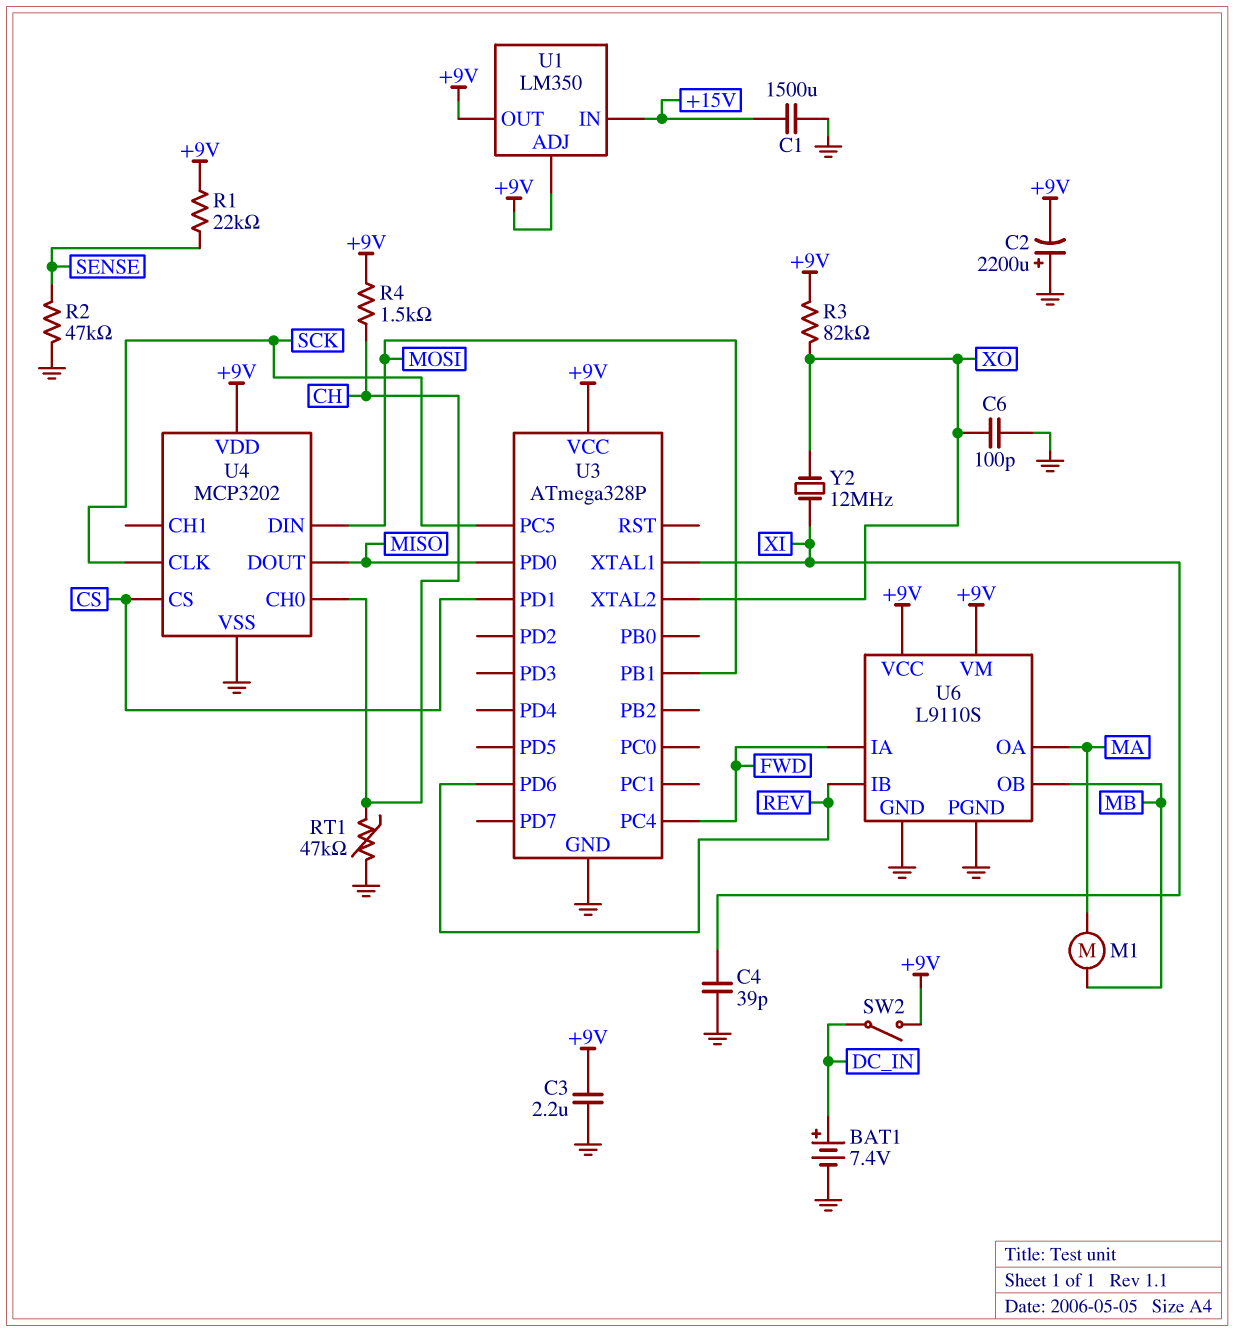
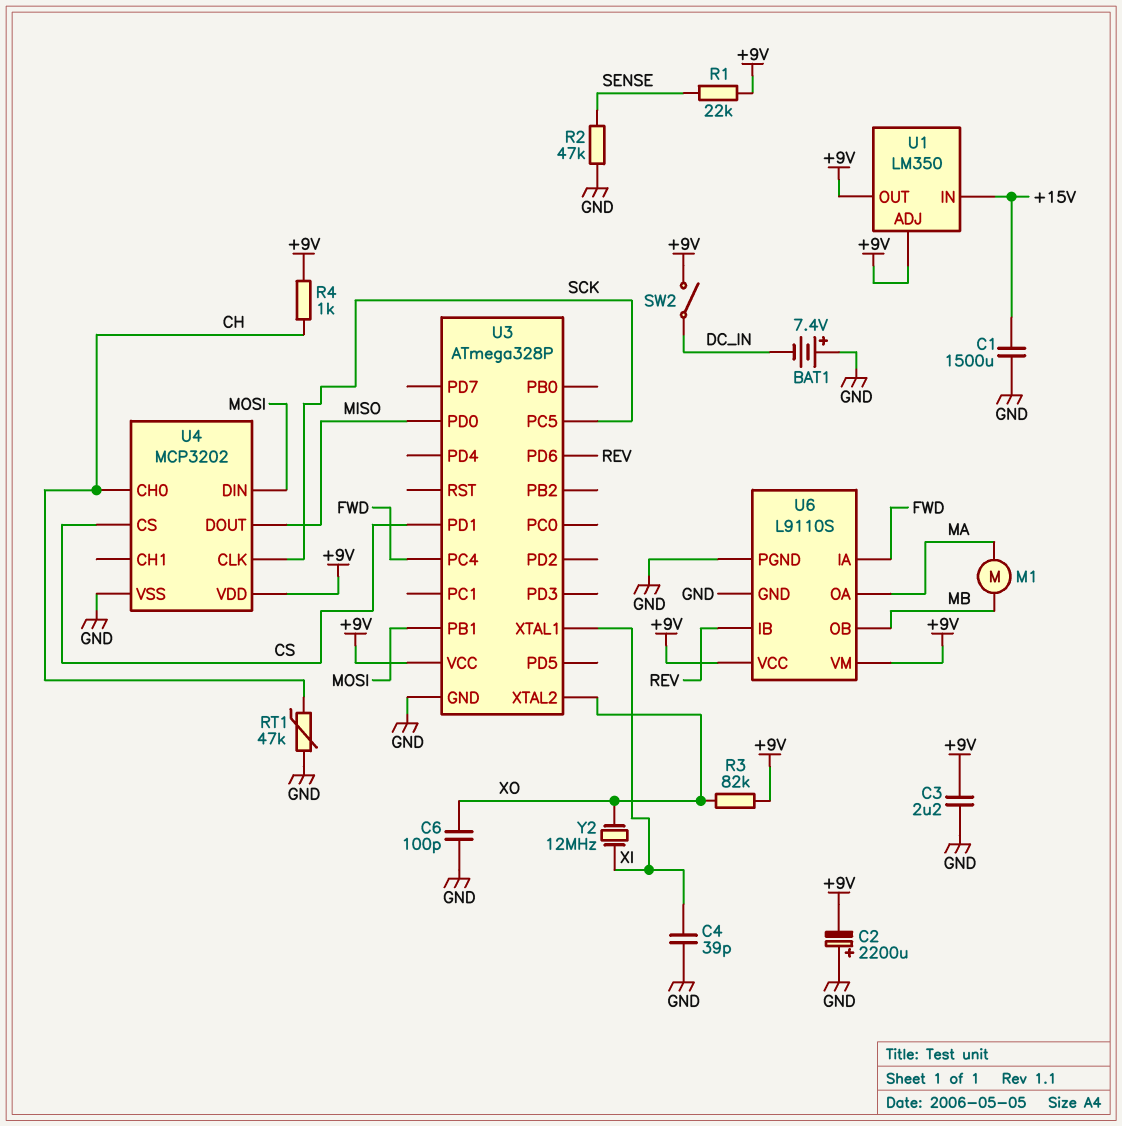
BAT1: 7.4V (plus DC_IN, minus GND) -> 7.4V (plus GND, minus DC_IN)
R4: 1.5k (+9V, CH) -> 1k (+9V, CH)

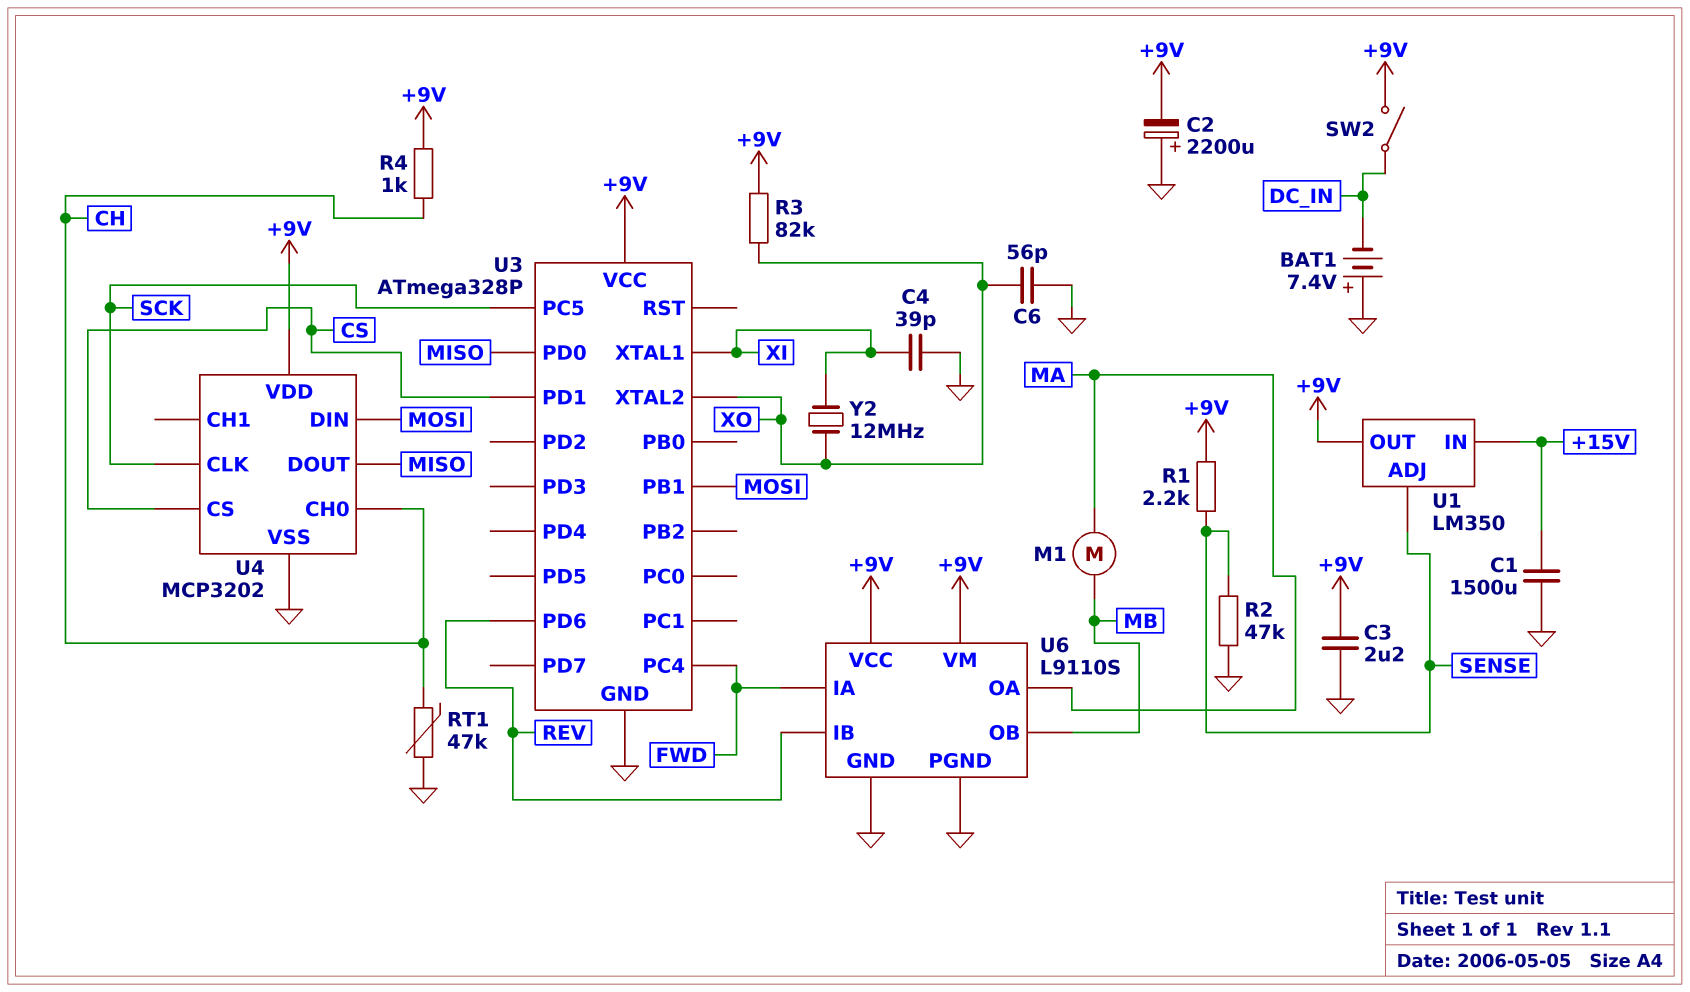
C6: 100pF (GND, XO) -> 56pF (GND, XO)
R1: 22k (+9V, SENSE) -> 2.2k (+9V, SENSE)
U1 pin ADJ: +9V -> SENSE

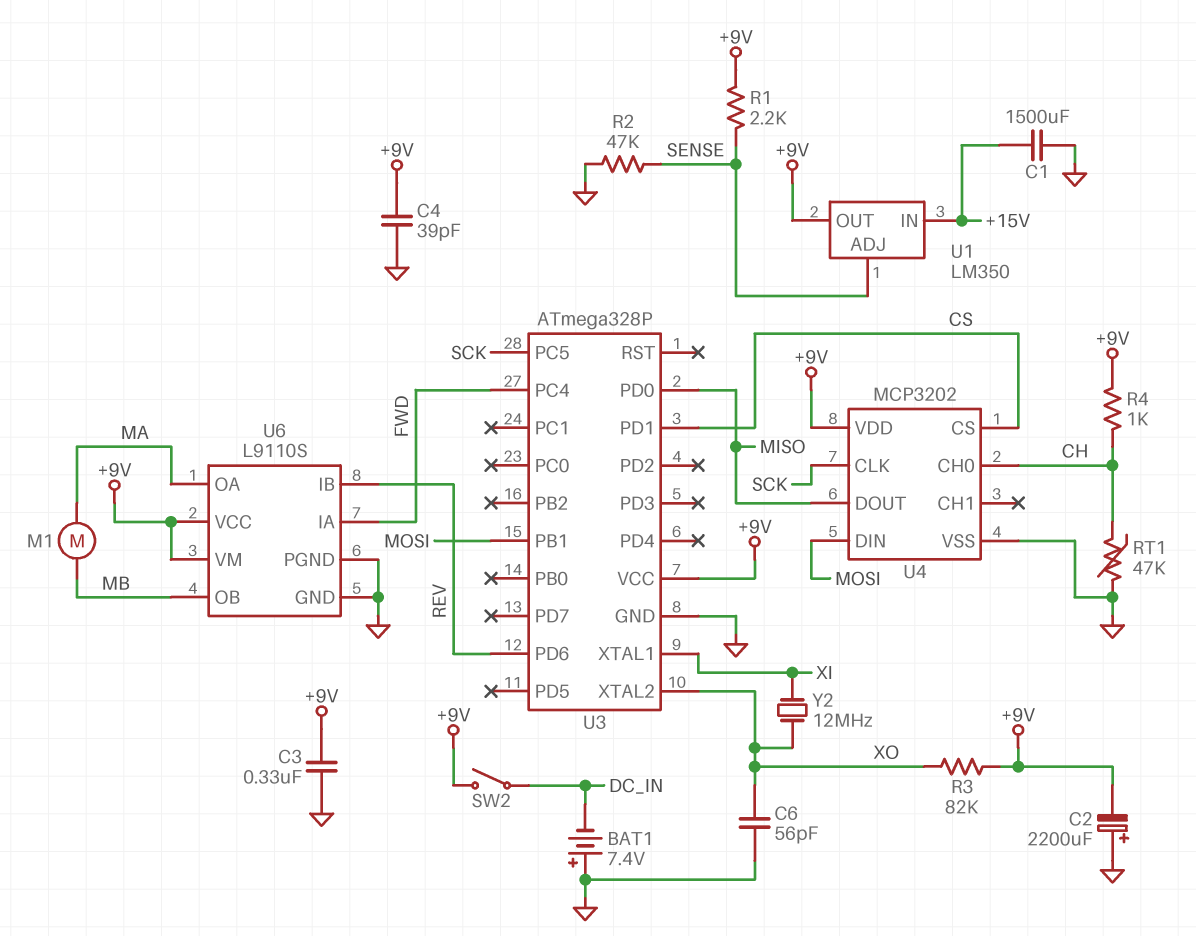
C3: 2.2uF (+9V, GND) -> 330nF (+9V, GND)
C4: 39pF (GND, XI) -> 39pF (+9V, GND)

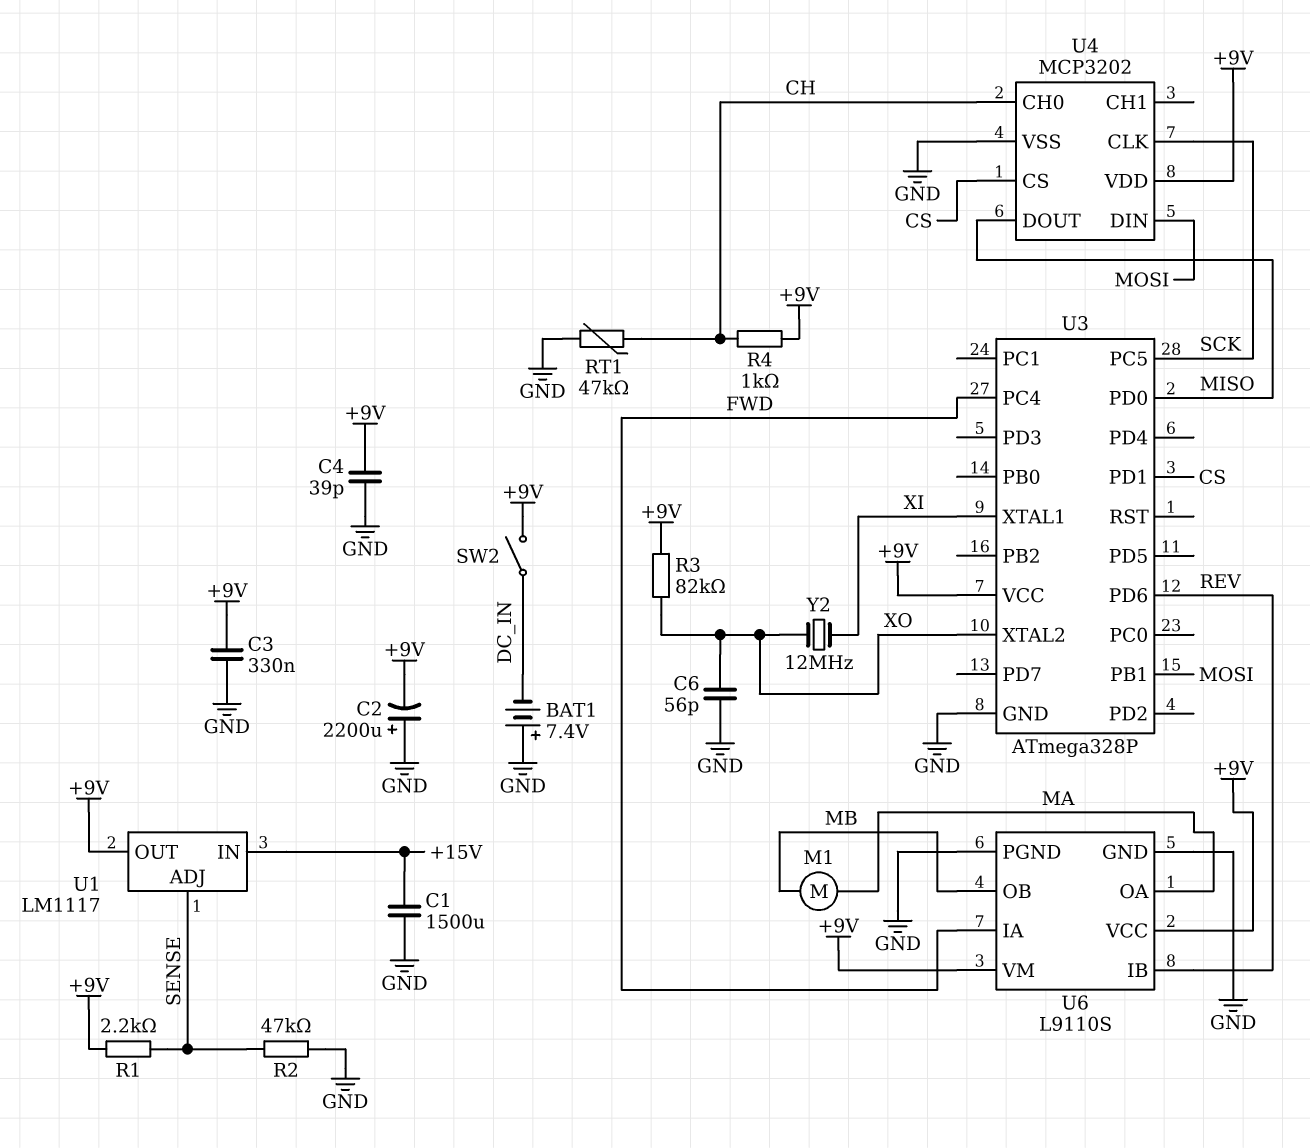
U1: LM350 -> LM1117

